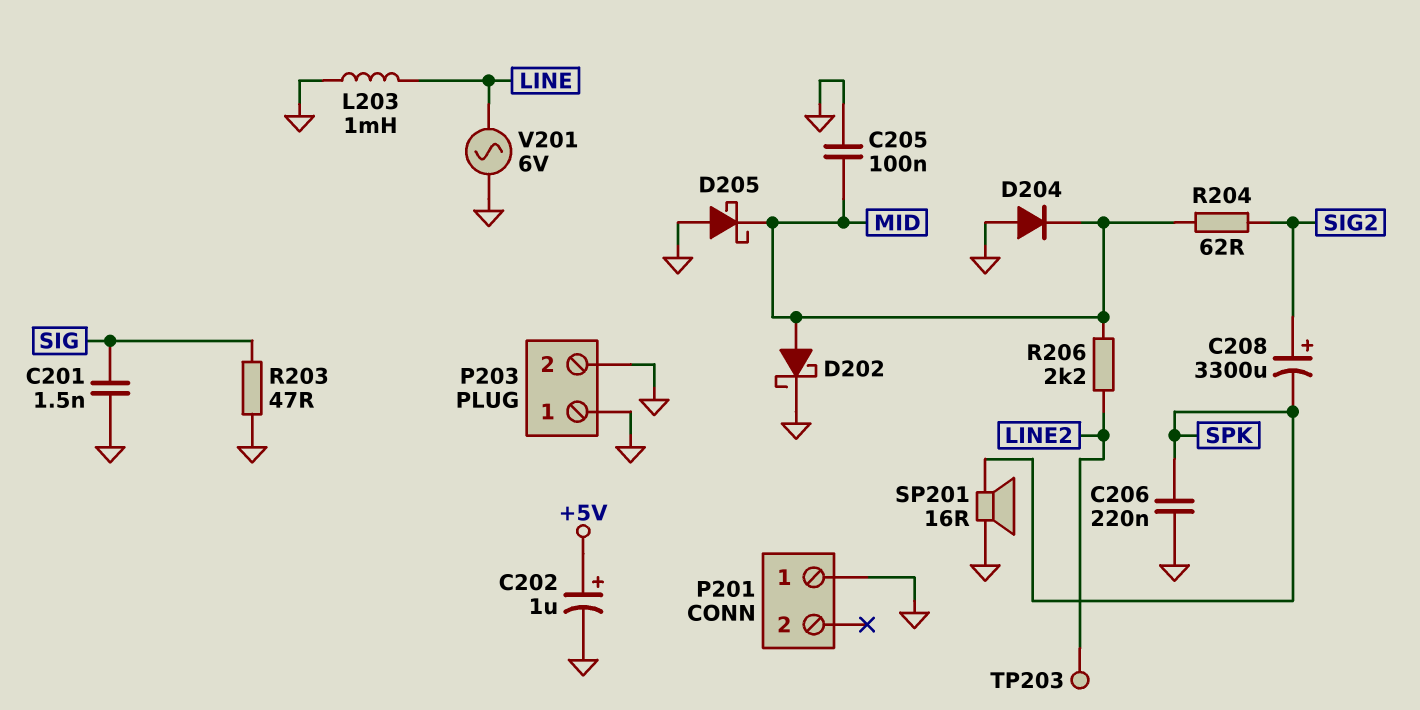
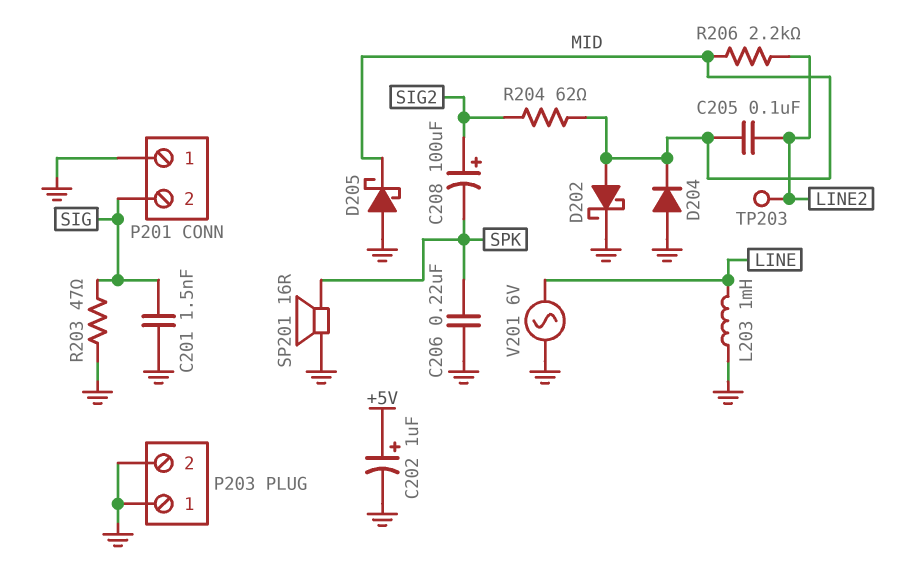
C205: 100nF (GND, MID) -> 100nF (LINE2, MID)
C208: 3300uF (plus SIG2, minus SPK) -> 100uF (plus SIG2, minus SPK)
P201 pin 2: none -> SIG

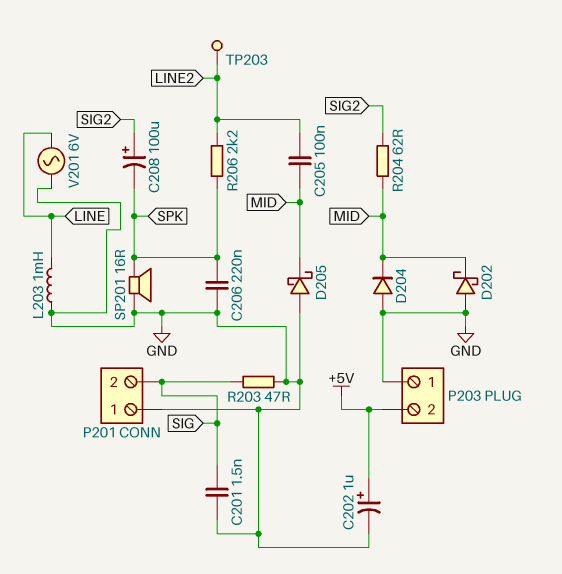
D202: schottky (A MID, K GND) -> schottky (A GND, K MID)
P203 pin 2: GND -> +5V
R206: 2.2k (LINE2, MID) -> 2.2k (LINE2, SPK)

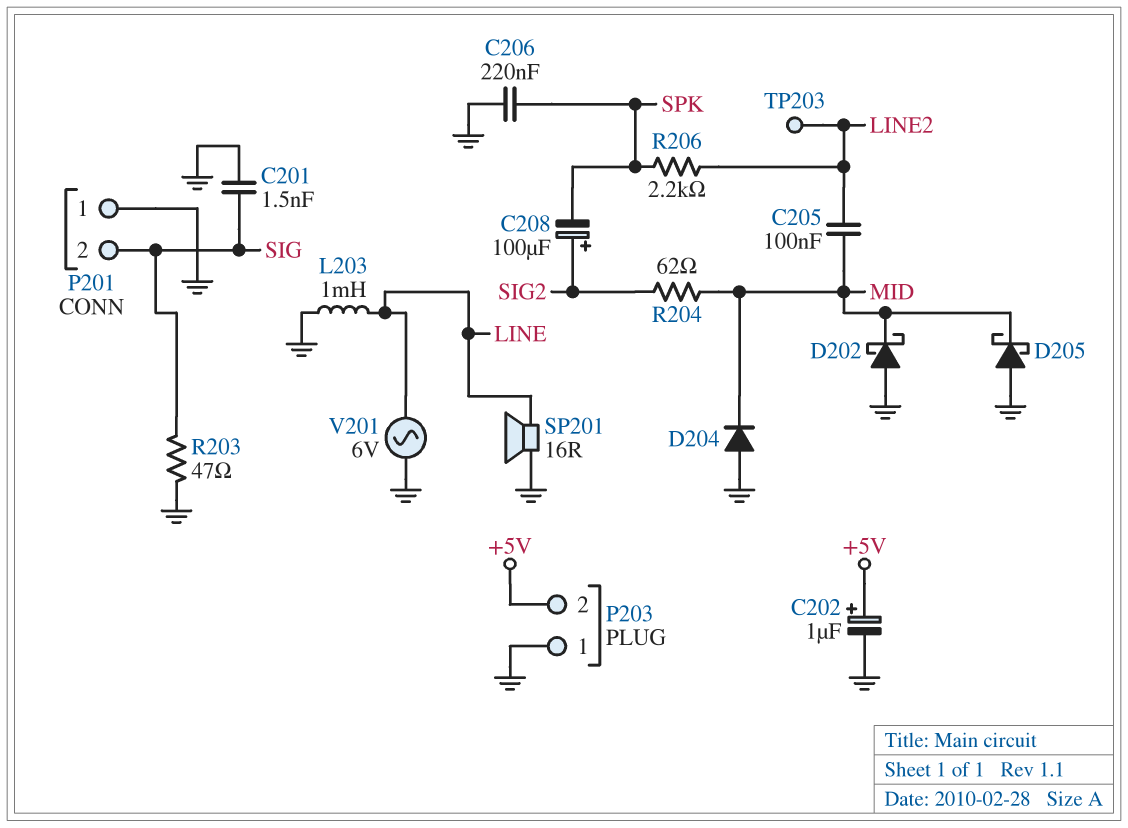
SP201: speaker 16R (GND, SPK) -> speaker 16R (GND, LINE)

